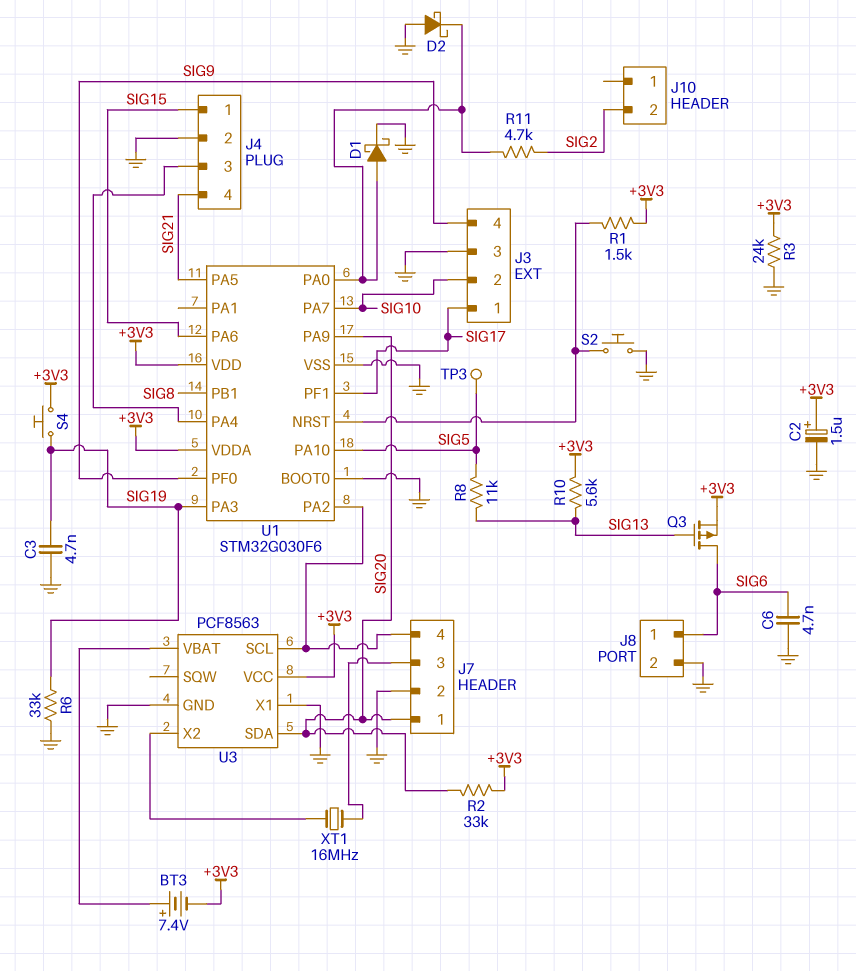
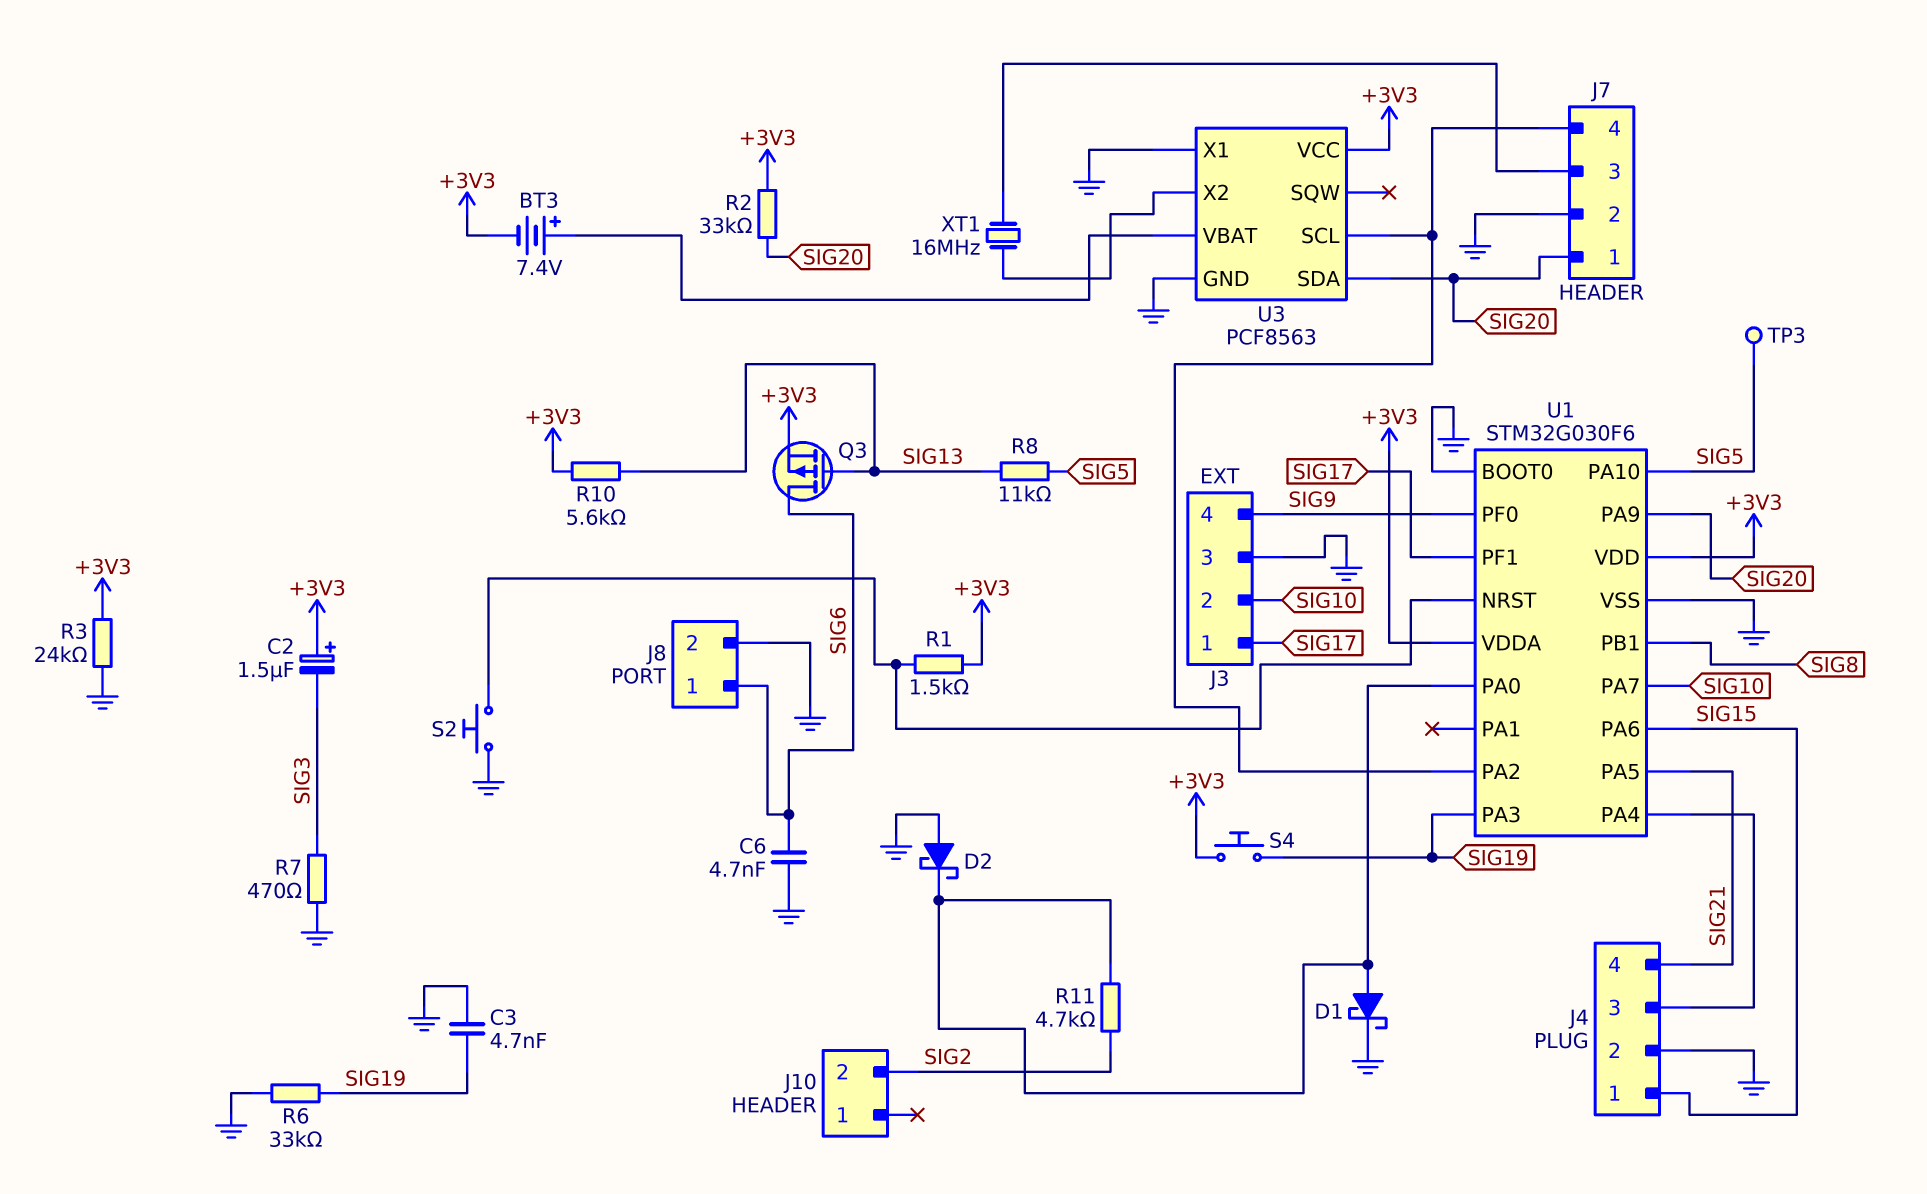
C2: 1.5uF (plus +3V3, minus GND) -> 1.5uF (plus +3V3, minus SIG3)
R7: none -> 470 (GND, SIG3)

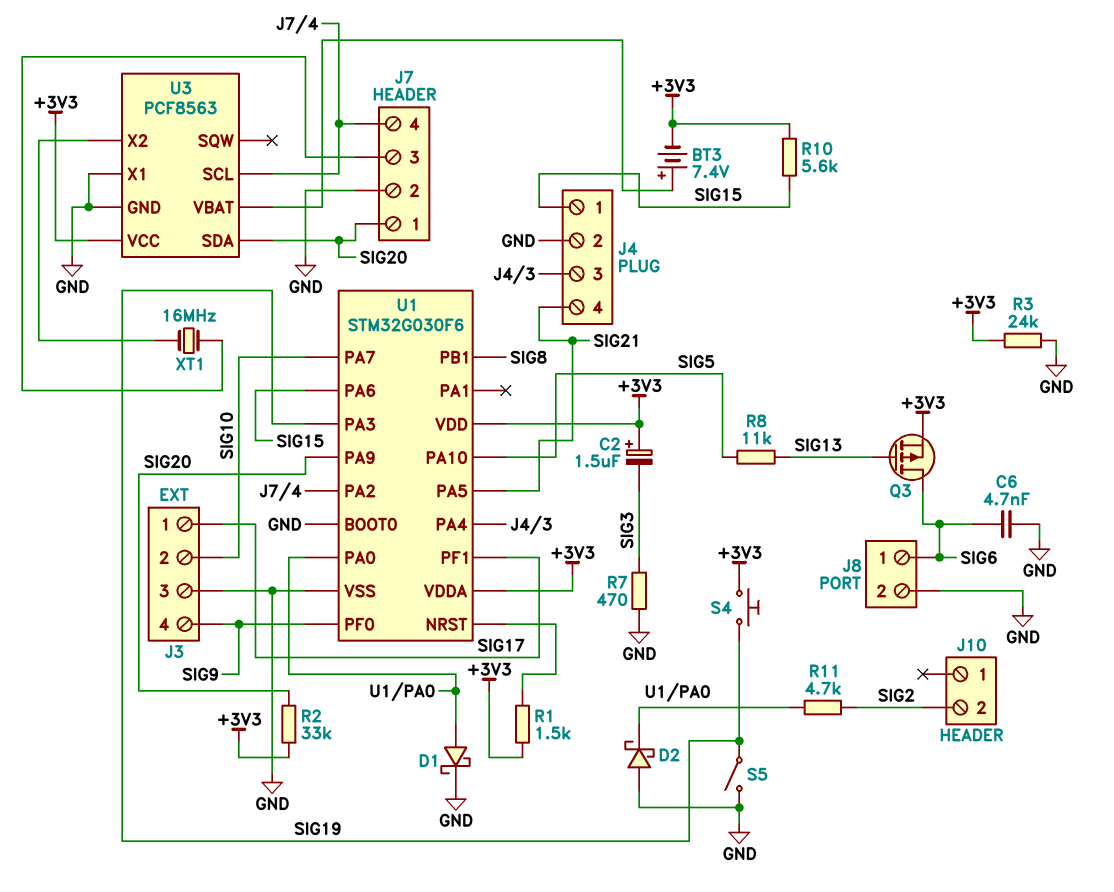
C3: 4.7nF (GND, SIG19) -> none
R6: 33k (GND, SIG19) -> none
R10: 5.6k (+3V3, SIG13) -> 5.6k (+3V3, SIG15)
S2: button (GND, U1/NRST) -> none
S5: none -> switch (GND, SIG19)
TP3: test point (SIG5) -> none

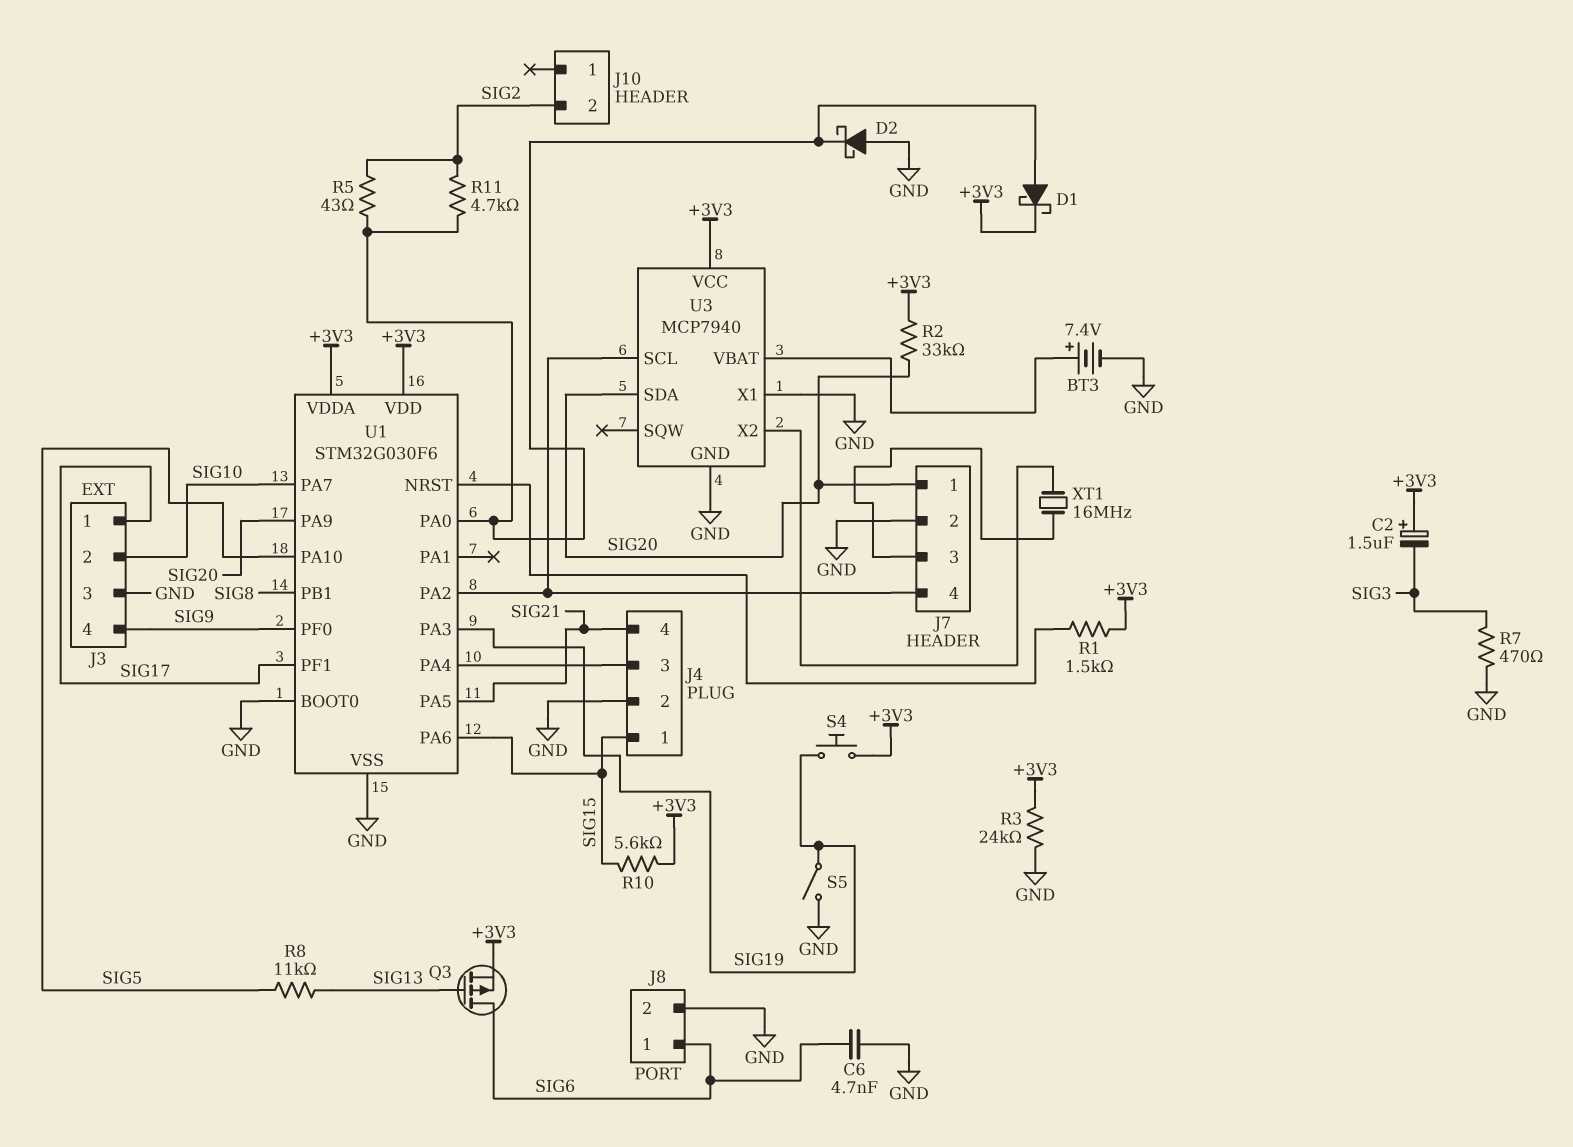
BT3: 7.4V (plus U3/VBAT, minus +3V3) -> 7.4V (plus U3/VBAT, minus GND)
D1: schottky (A U1/PA0, K GND) -> schottky (A U1/PA0, K +3V3)
R5: none -> 43 (SIG2, U1/PA0)
U3: PCF8563 -> MCP7940

